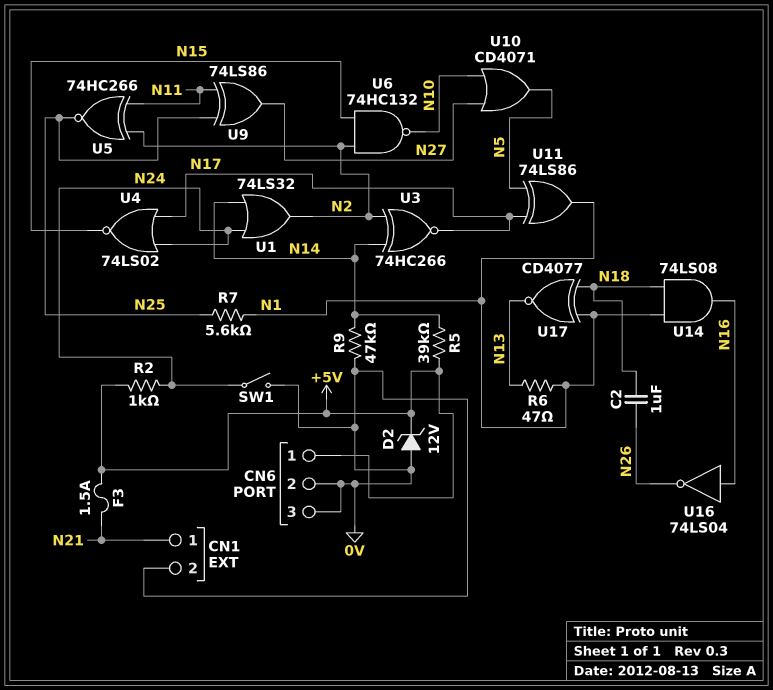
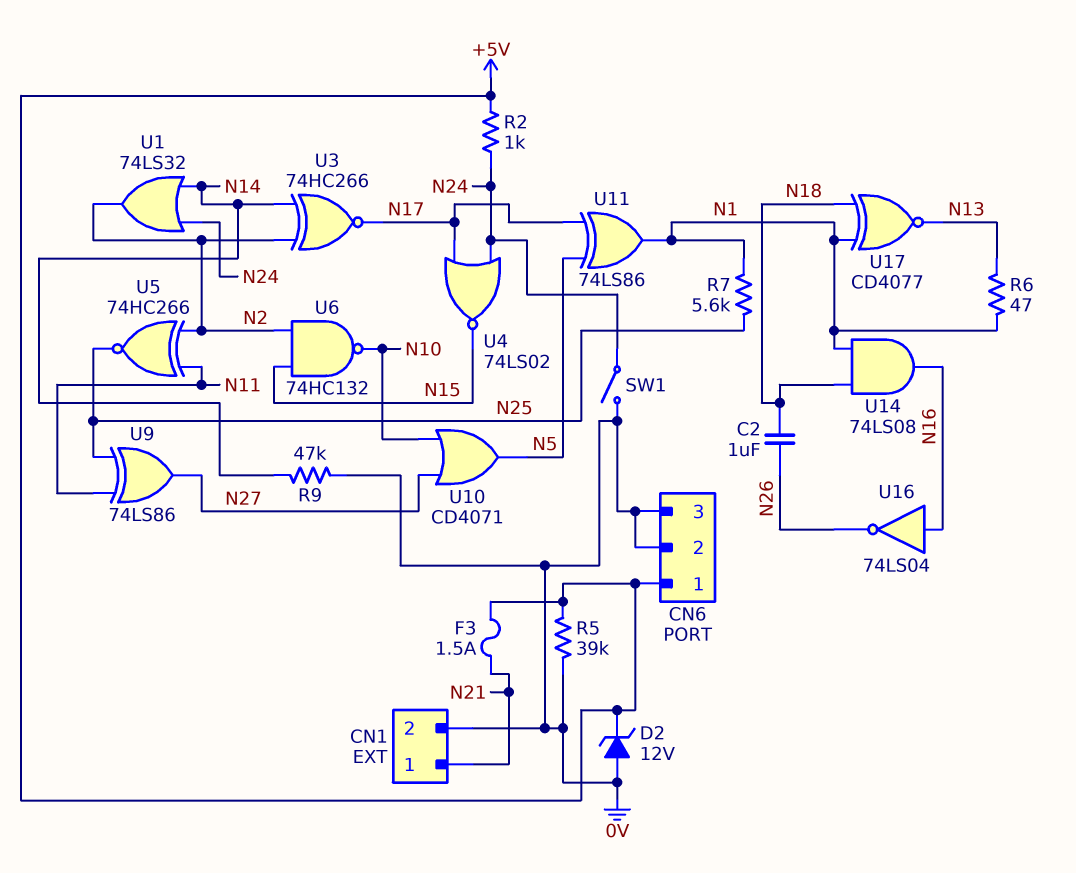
R5: 39k (+5V, N14) -> 39k (+5V, 0V)

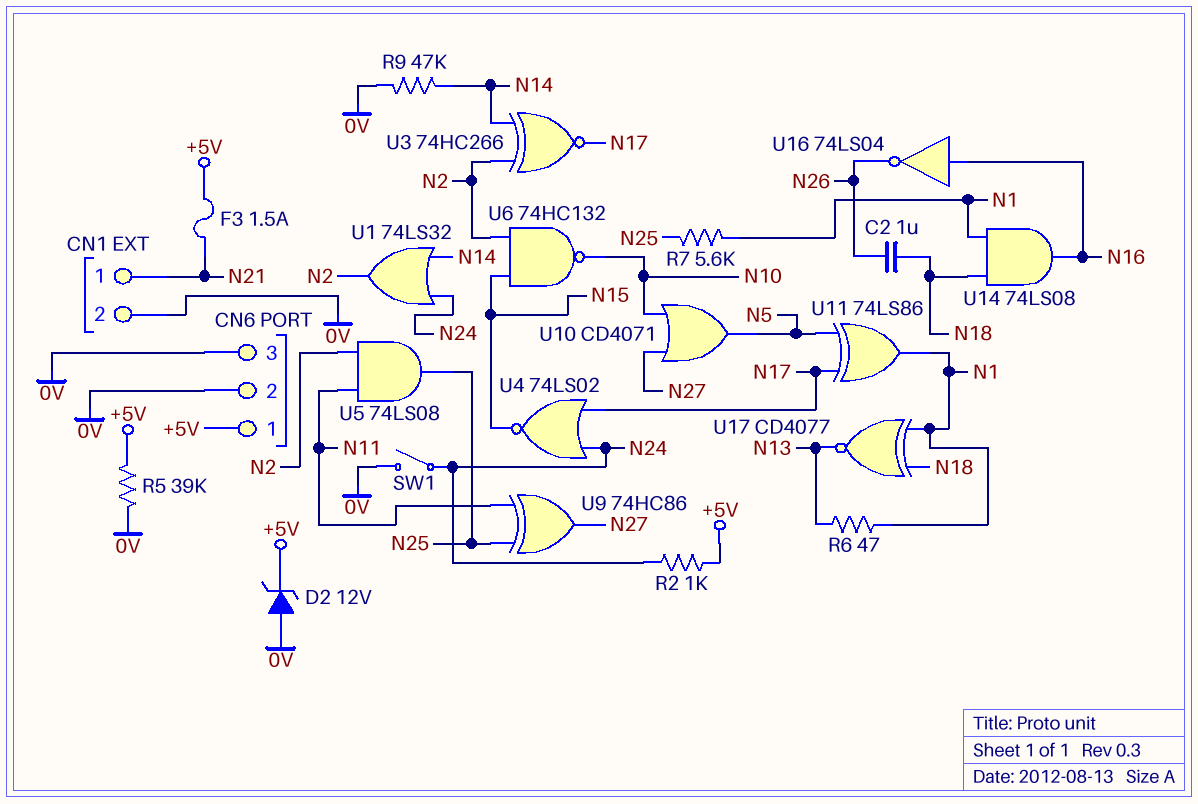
U5: XNOR 74HC266 (in N2, in N11, out N25) -> AND 74LS08 (in N2, in N11, out N25)
U9: XOR 74LS86 (in N11, in N25, out N27) -> XOR 74HC86 (in N11, in N25, out N27)

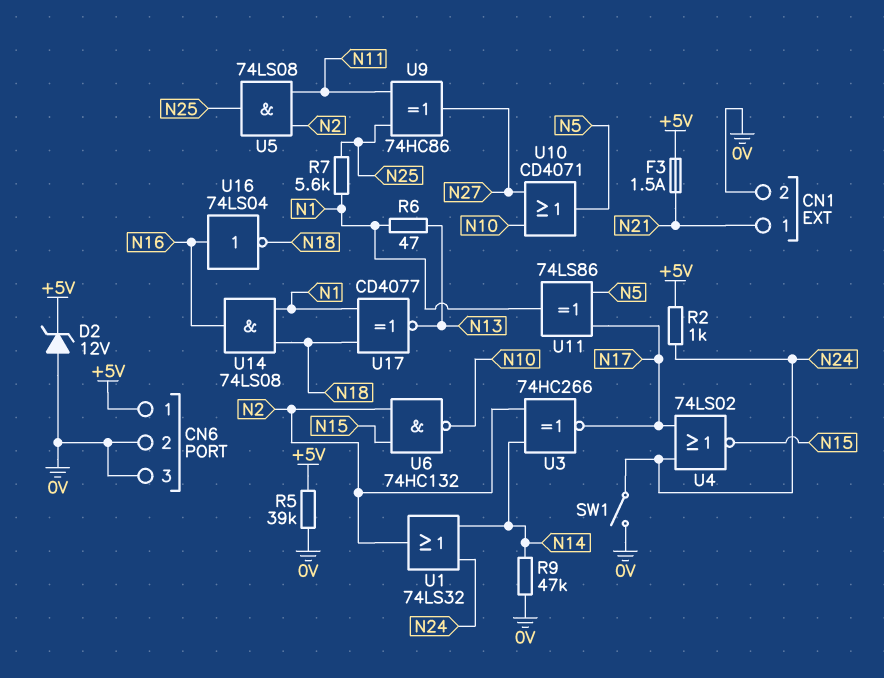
C2: 1uF (N18, N26) -> none
U16: NOT 74LS04 (in N16, out N26) -> NOT 74LS04 (in N16, out N18)

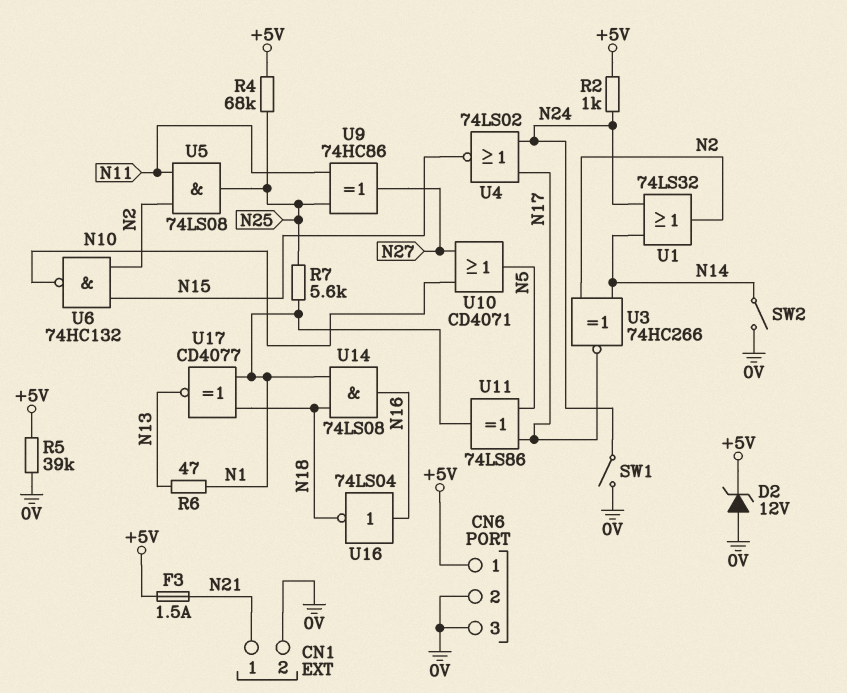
R4: none -> 68k (+5V, N25)
R9: 47k (0V, N14) -> none
SW2: none -> switch (0V, N14)

